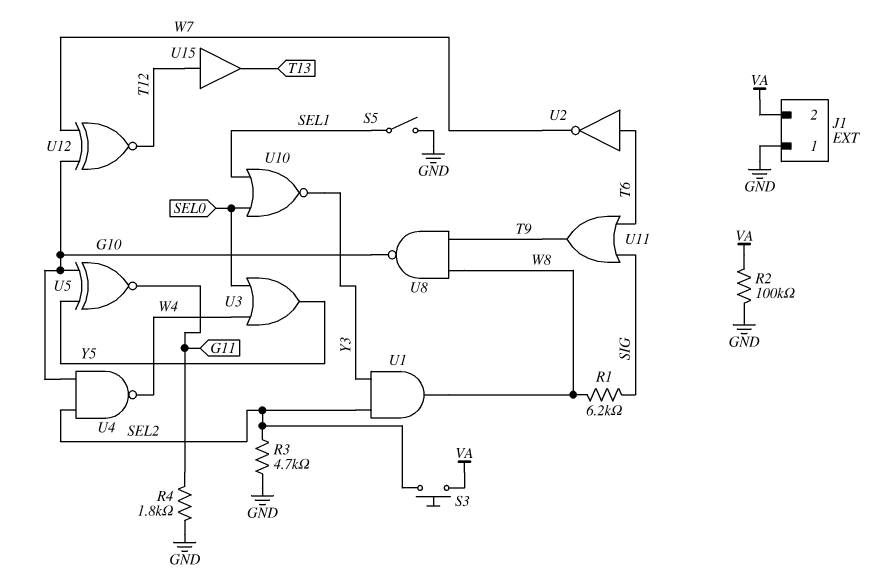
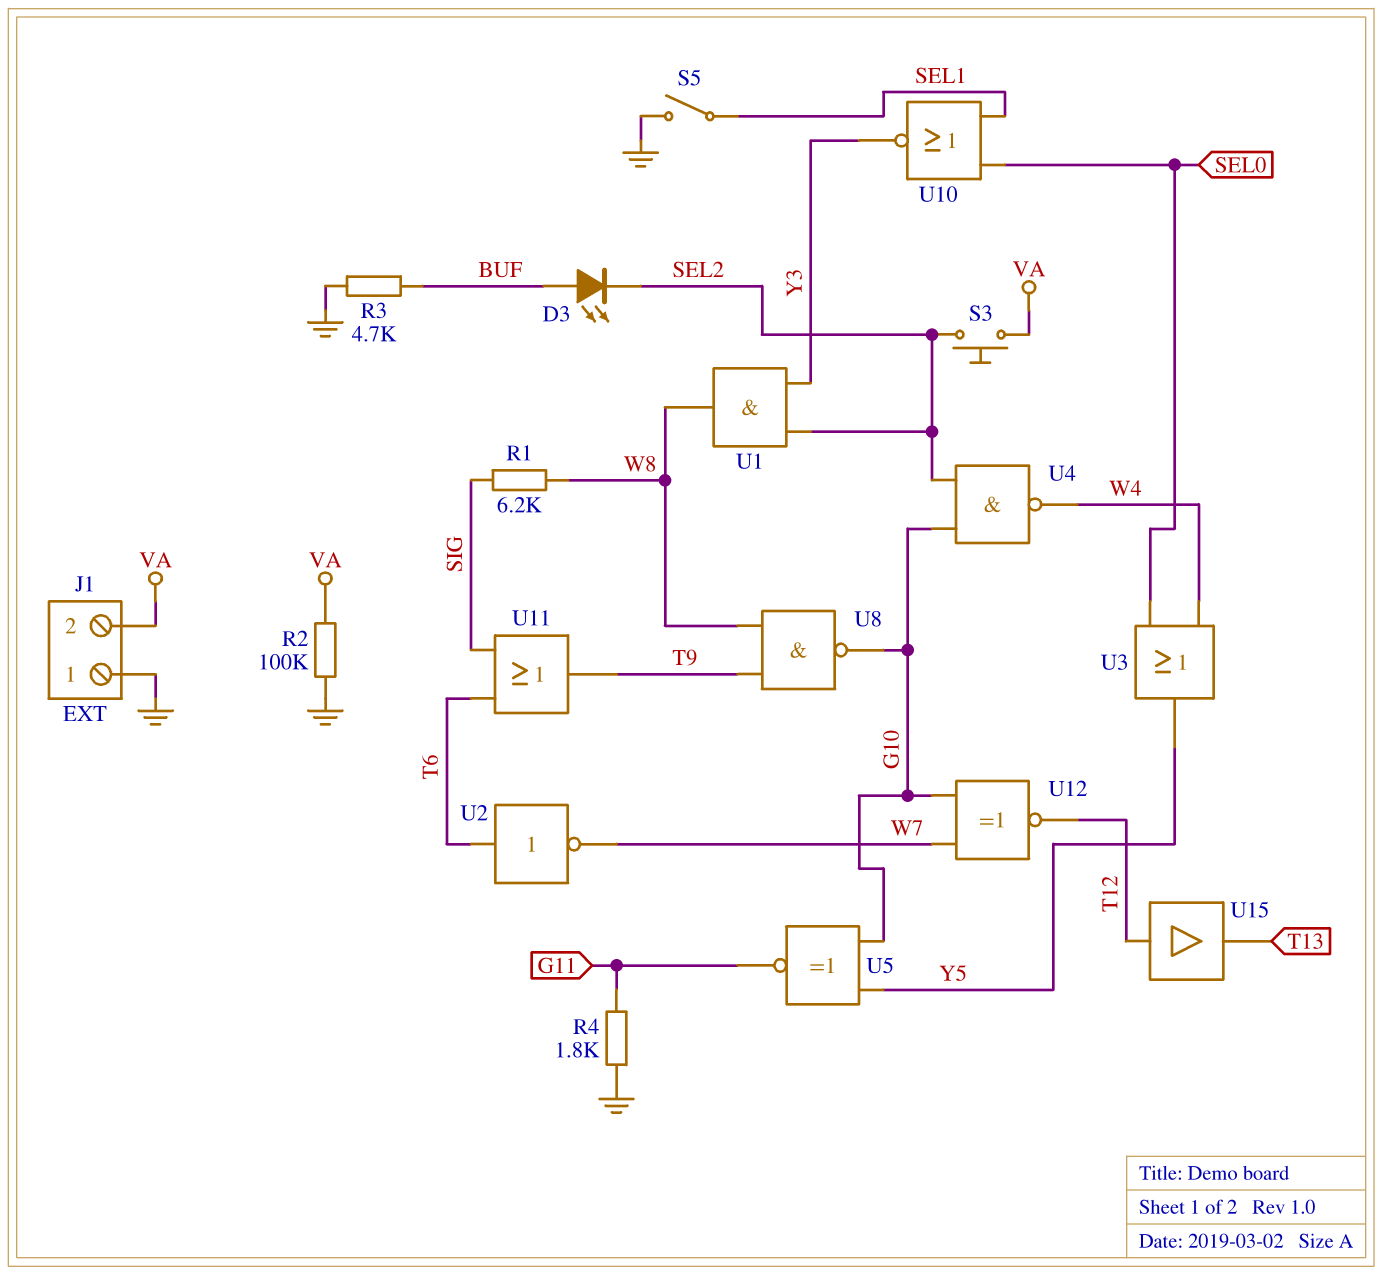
D3: none -> LED (A BUF, K SEL2)
R3: 4.7k (GND, SEL2) -> 4.7k (BUF, GND)

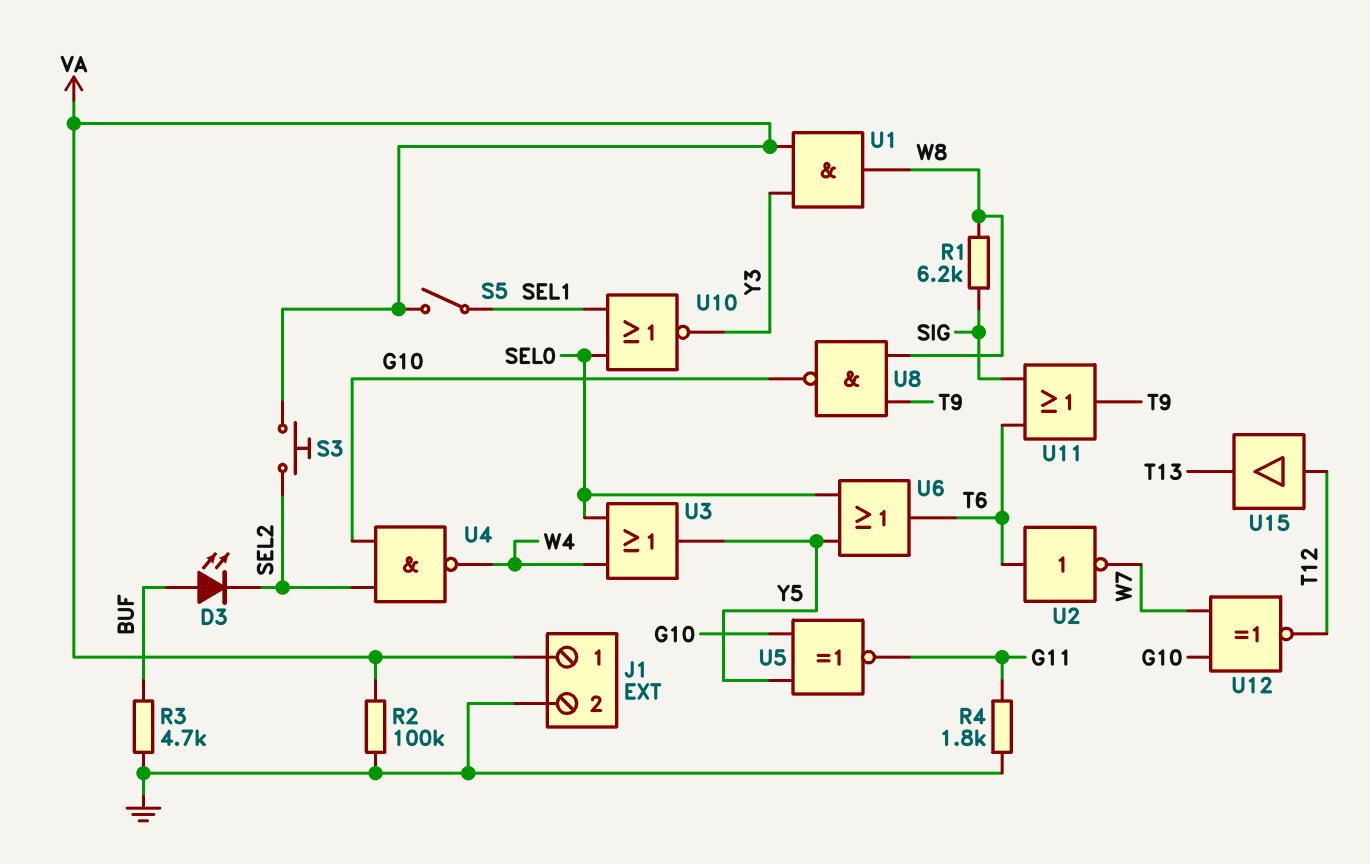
J1 pin 1: GND -> VA
J1 pin 2: VA -> GND
S5: switch (GND, SEL1) -> switch (SEL1, VA)
U1: AND (in SEL2, in Y3, out W8) -> AND (in VA, in Y3, out W8)
U6: none -> OR (in SEL0, in Y5, out T6)

